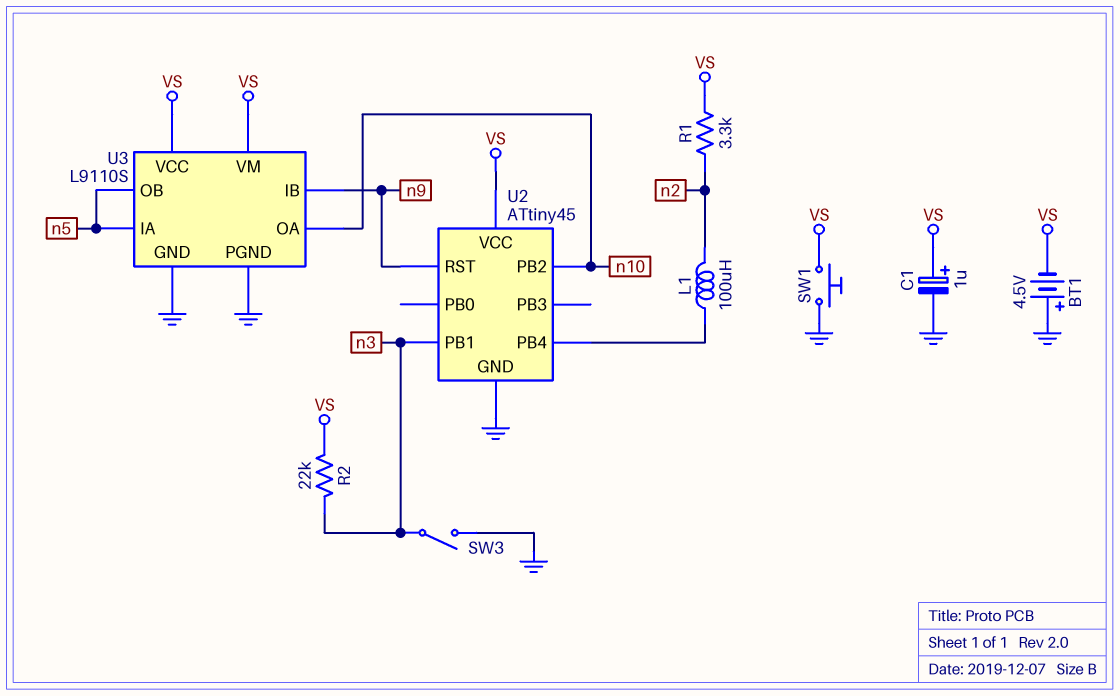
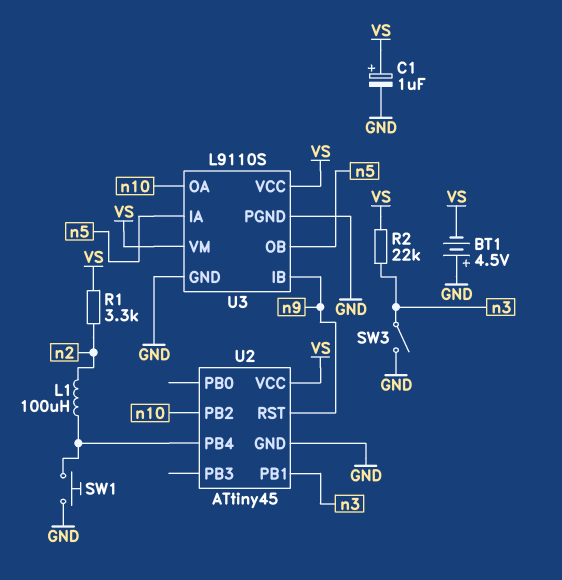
SW1: button (GND, VS) -> button (GND, U2/PB4)

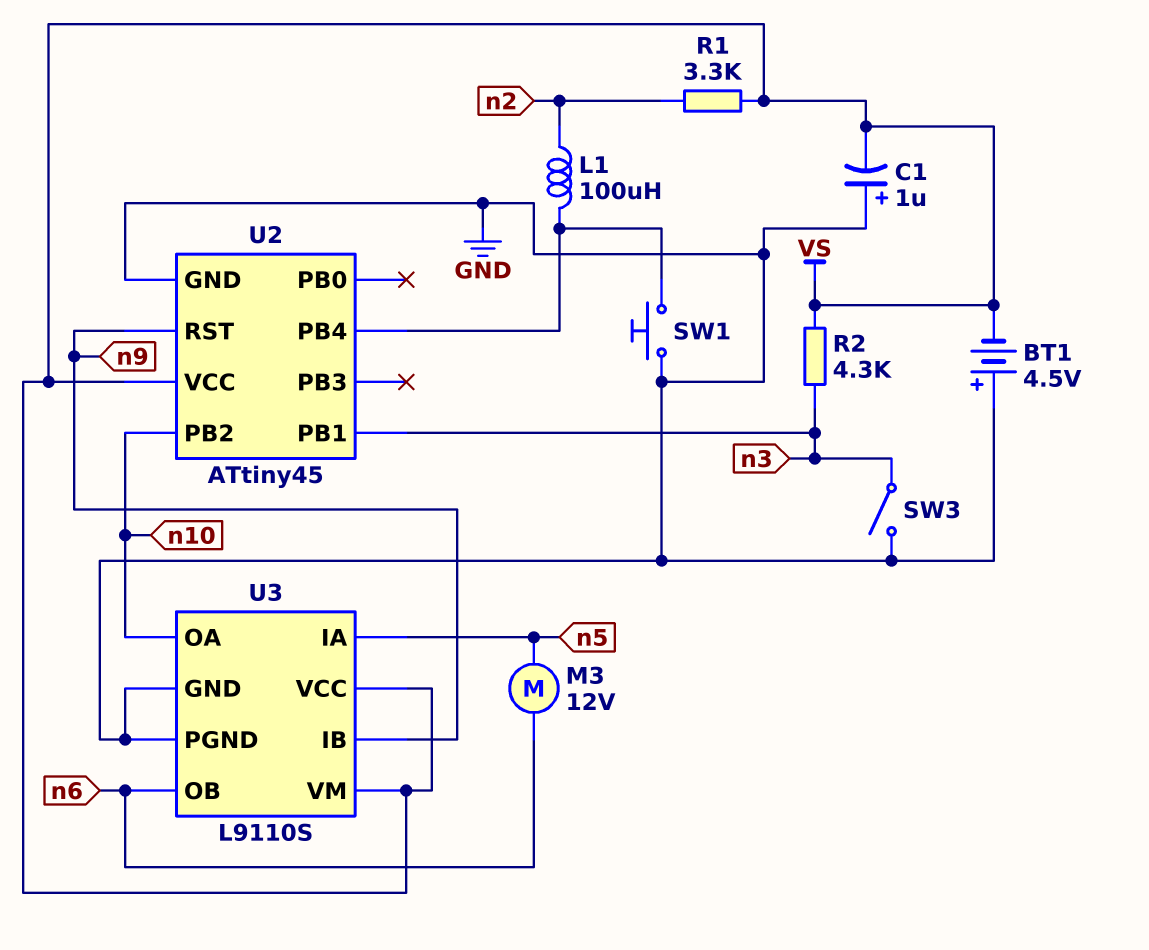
C1: 1uF (plus VS, minus GND) -> 1uF (plus GND, minus VS)
M3: none -> motor 12V (n5, n6)
R2: 22k (VS, n3) -> 4.3k (VS, n3)
U3 pin OB: n5 -> n6

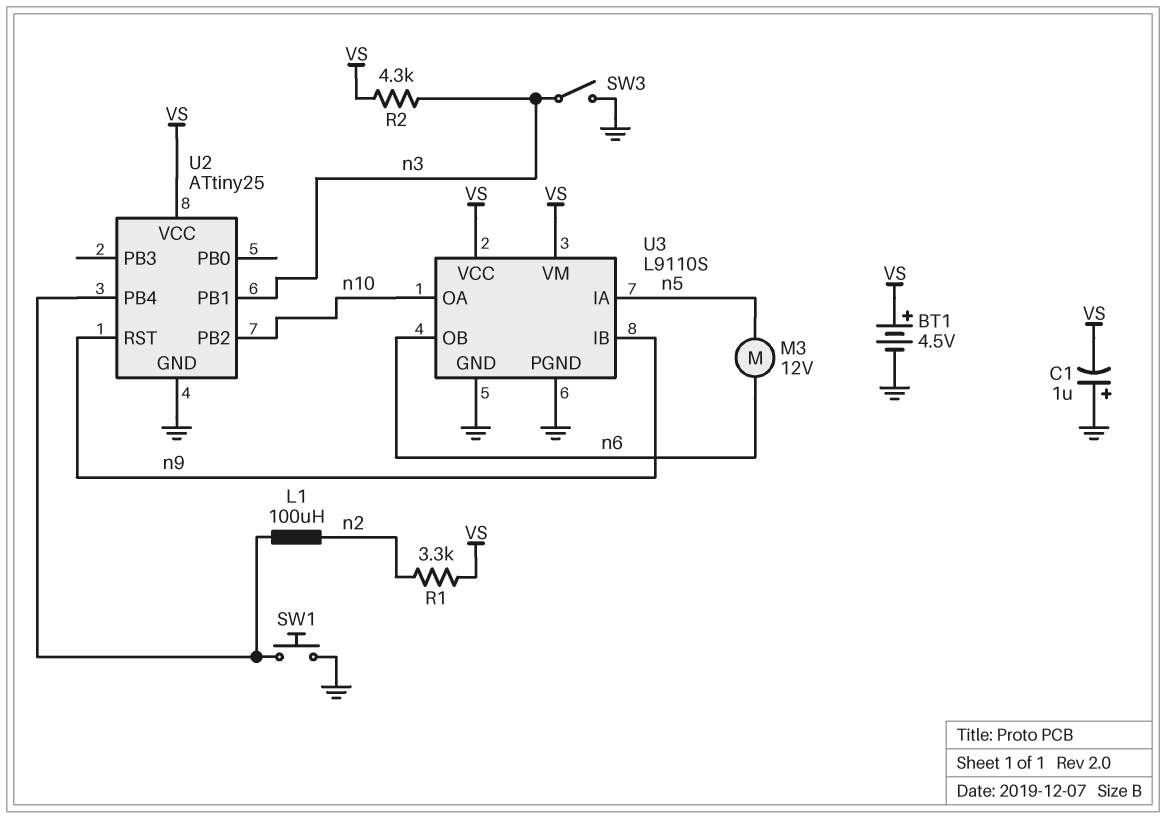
BT1: 4.5V (plus GND, minus VS) -> 4.5V (plus VS, minus GND)
U2: ATtiny45 -> ATtiny25

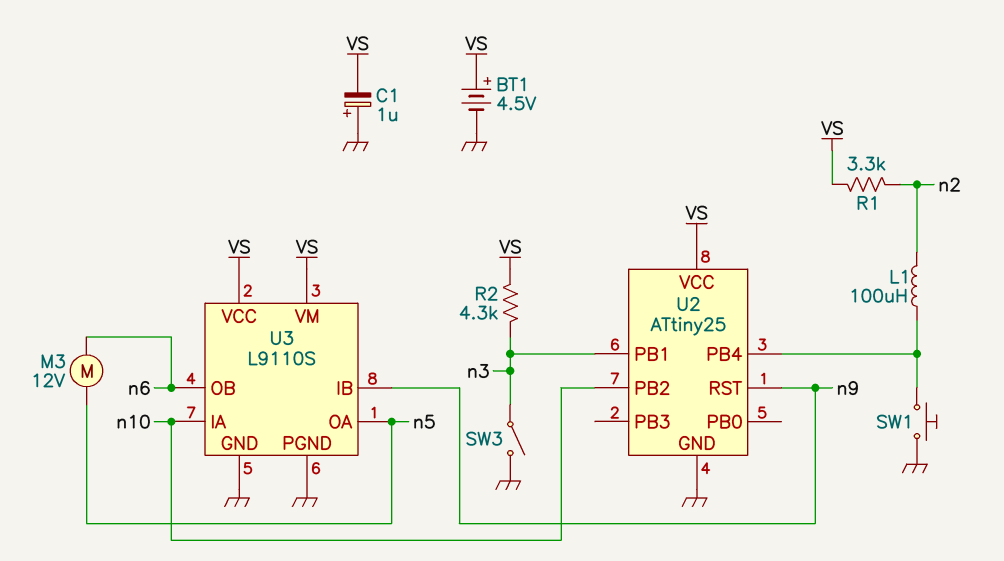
U3 pin IA: n5 -> n10
U3 pin OA: n10 -> n5

